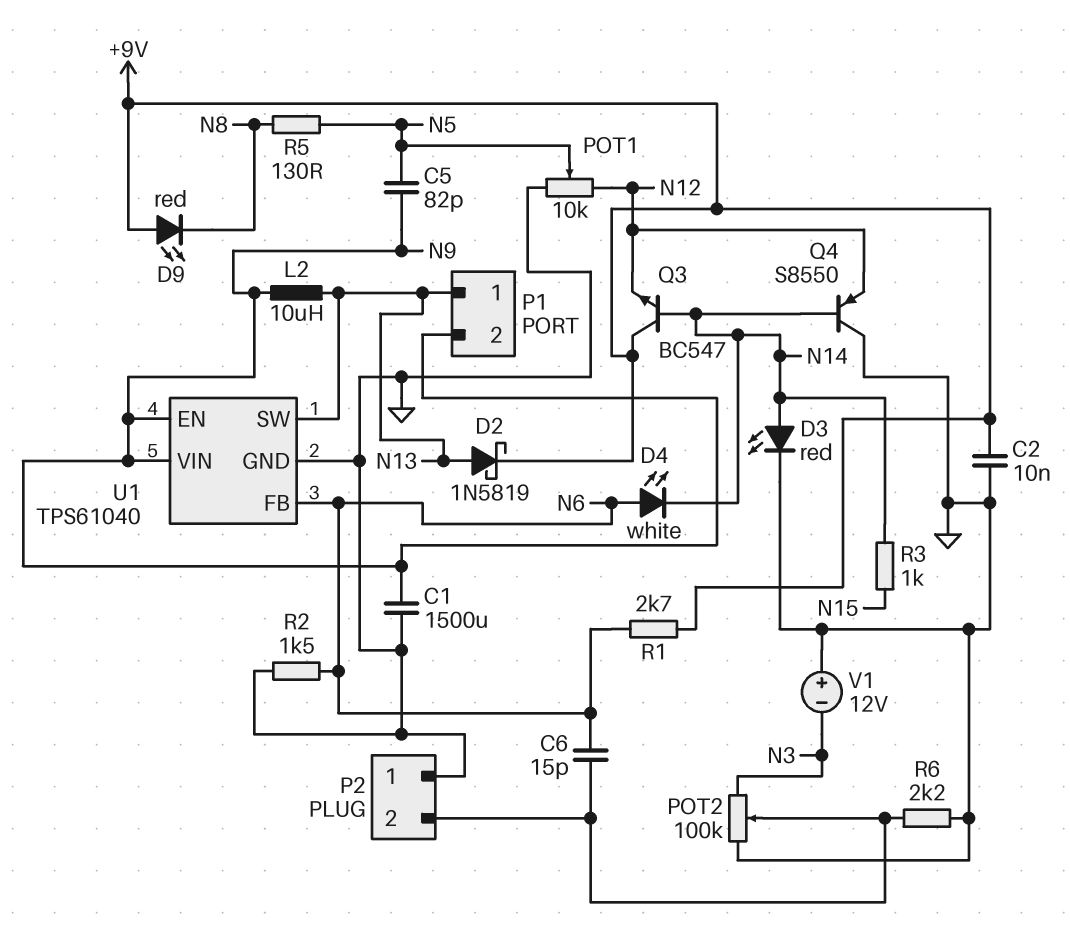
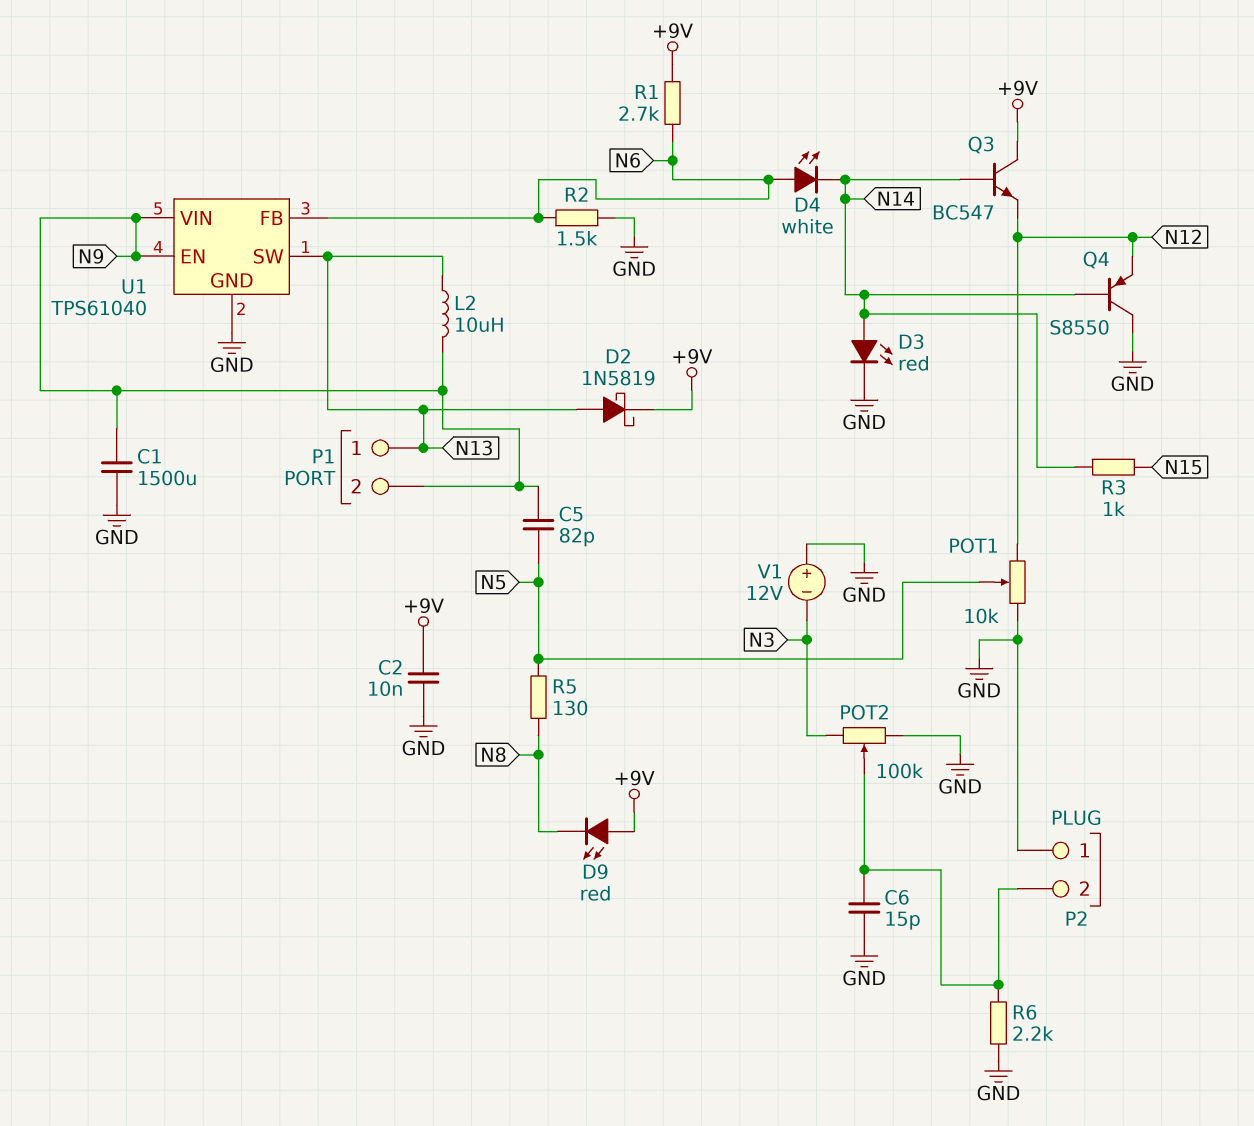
C6: 15pF (N6, P2/2) -> 15pF (GND, P2/2)

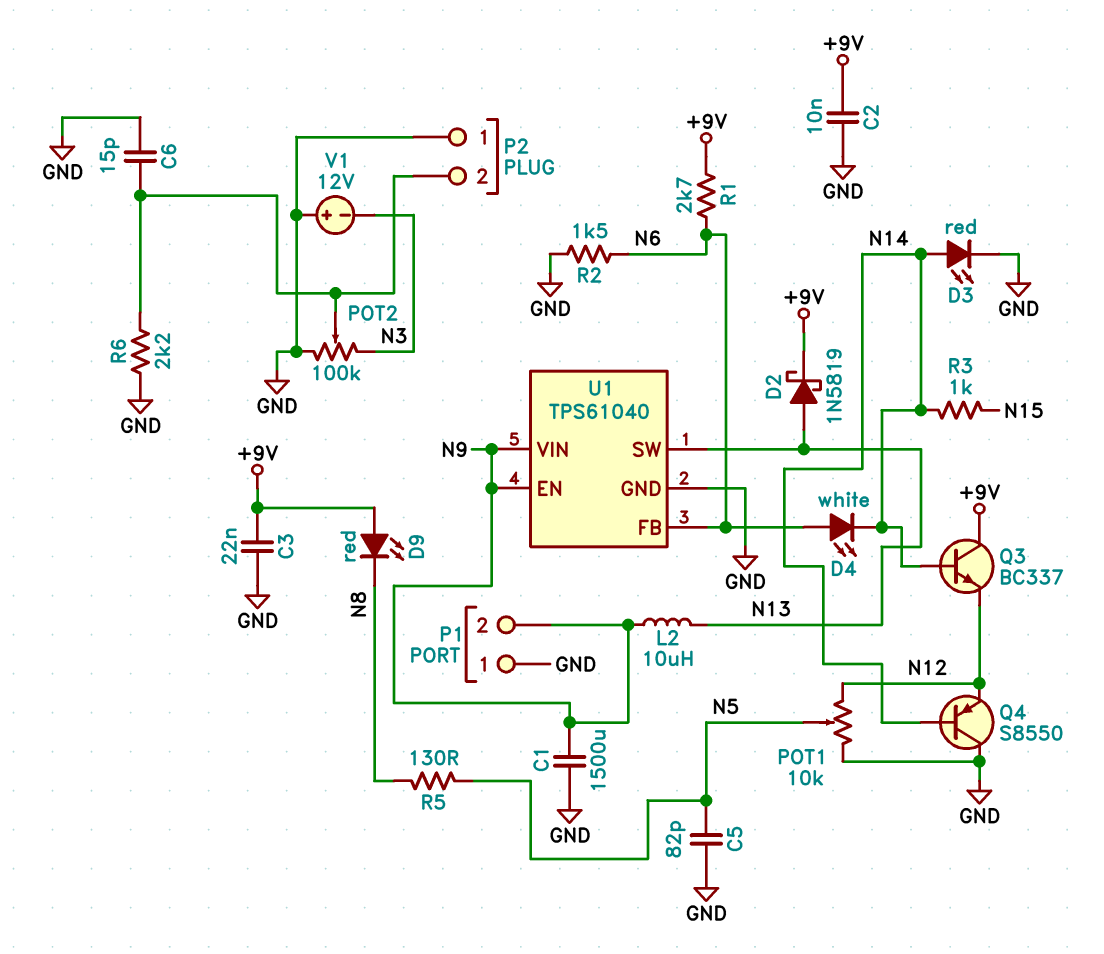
C3: none -> 22nF (+9V, GND)
C5: 82pF (N5, N9) -> 82pF (GND, N5)
P1 pin 1: N13 -> GND
Q3: NPN BC547 (B N14, C +9V, E N12) -> NPN BC337 (B N14, C +9V, E N12)

